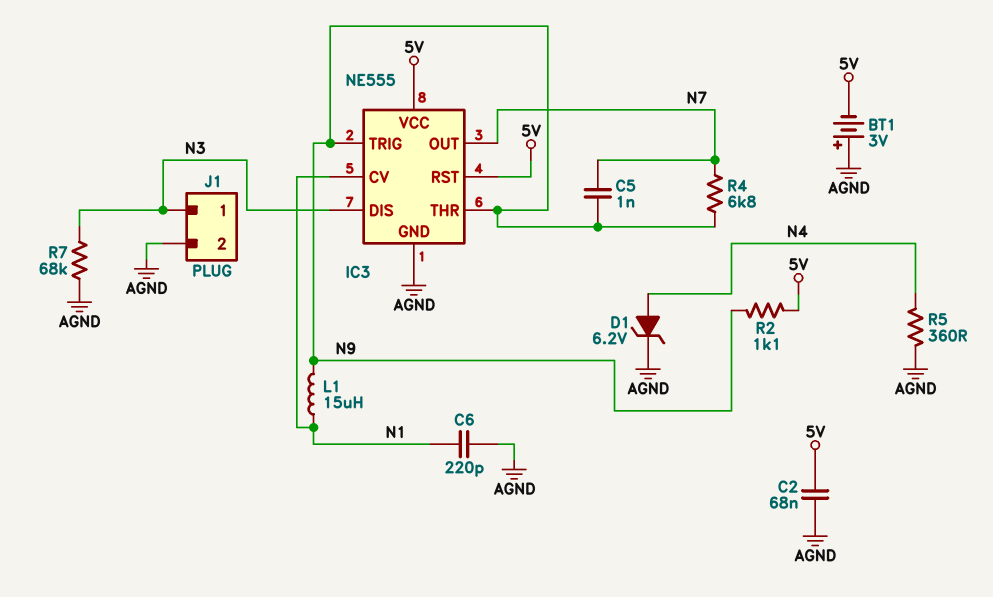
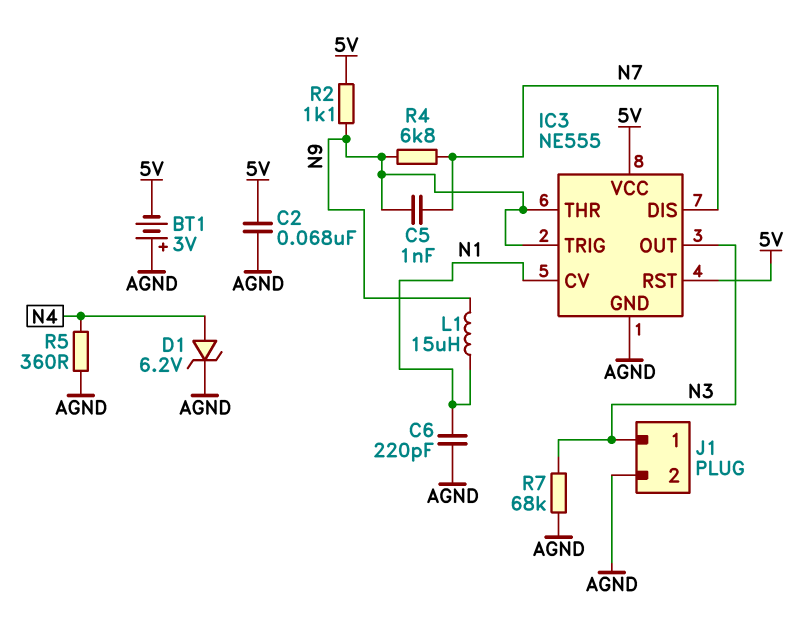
IC3 pin DIS: N3 -> N7
IC3 pin OUT: N7 -> N3

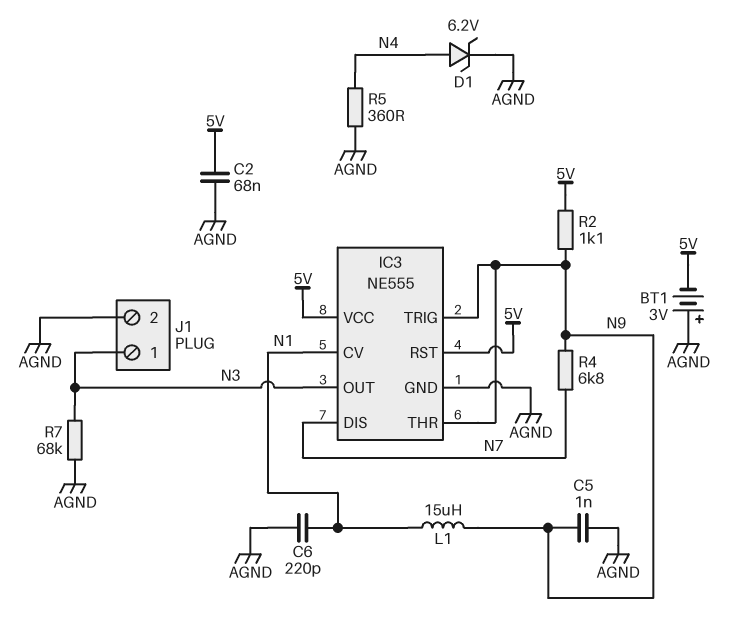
C5: 1nF (N7, N9) -> 1nF (AGND, N9)

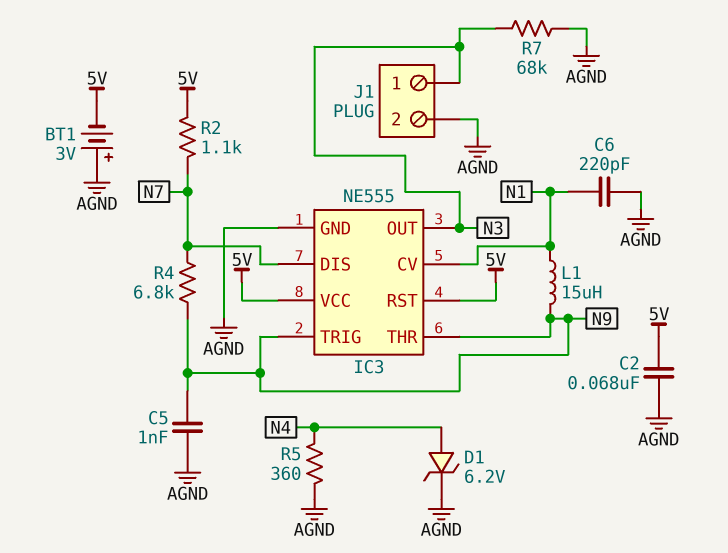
R2: 1.1k (5V, N9) -> 1.1k (5V, N7)

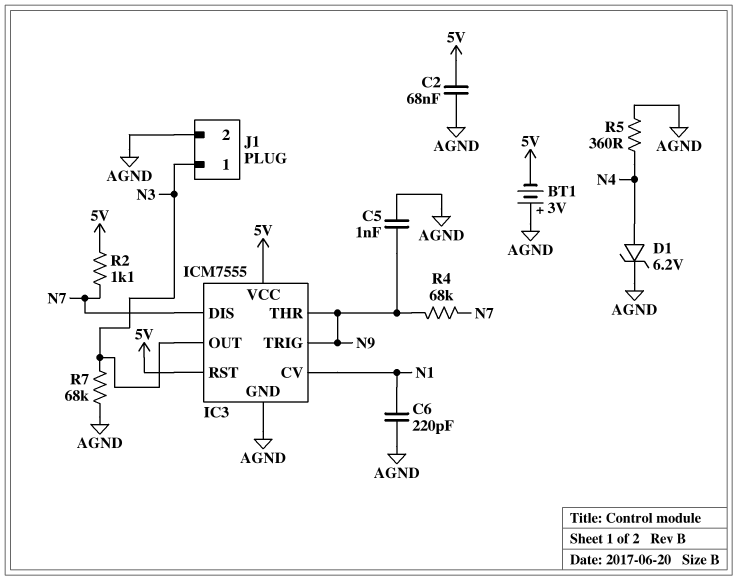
IC3: NE555 -> ICM7555
L1: 15uH (N1, N9) -> none
R4: 6.8k (N7, N9) -> 68k (N7, N9)

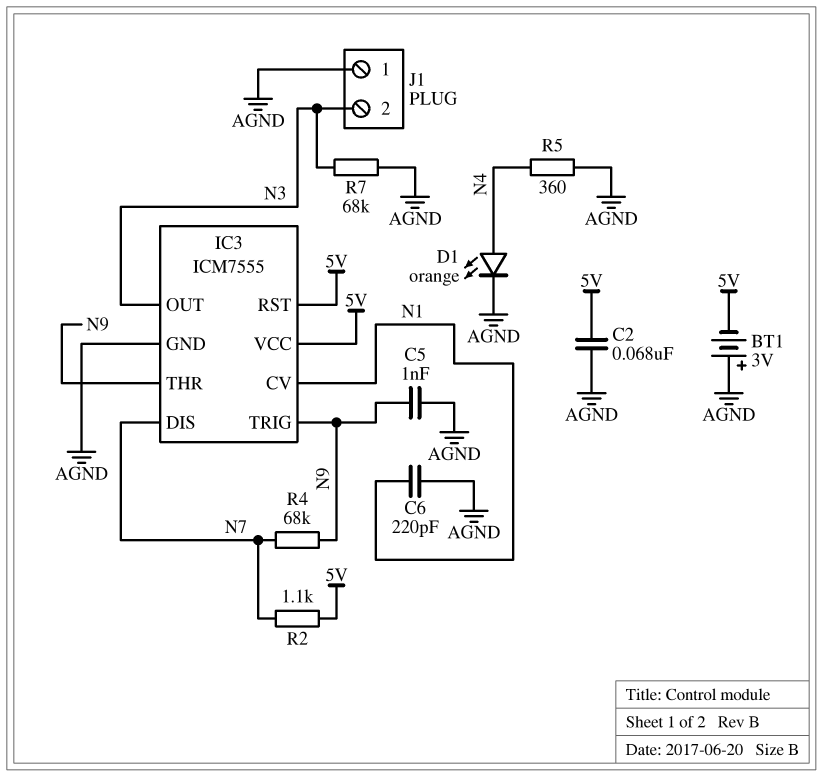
D1: zener 6.2V (A N4, K AGND) -> LED orange (A N4, K AGND)
J1 pin 1: N3 -> AGND
J1 pin 2: AGND -> N3

